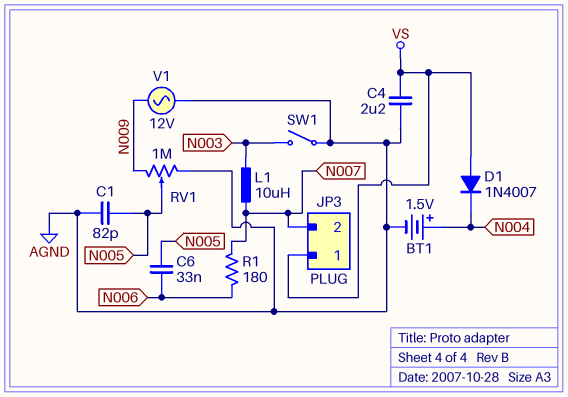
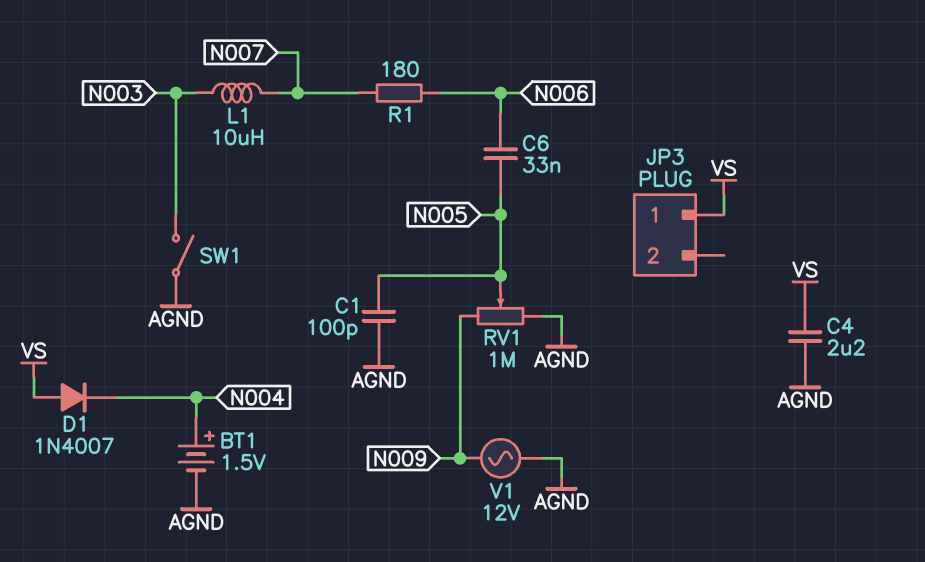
C1: 82pF (AGND, N005) -> 100pF (AGND, N005)
JP3 pin 2: N007 -> none

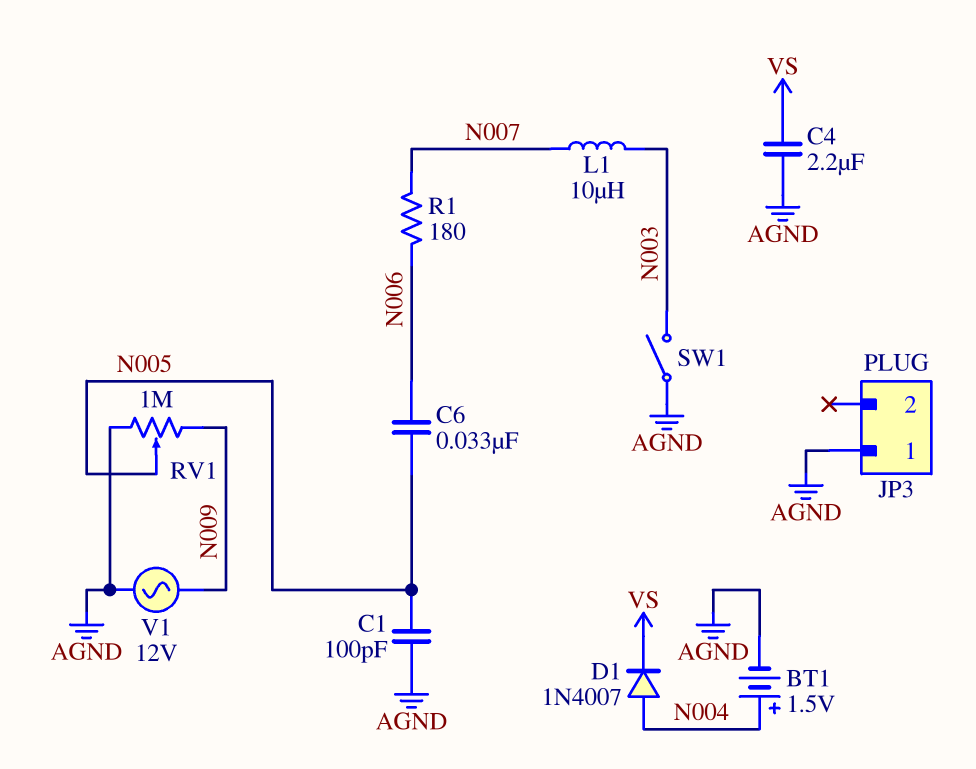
D1: diode 1N4007 (A VS, K N004) -> diode 1N4007 (A N004, K VS)
JP3 pin 1: VS -> AGND

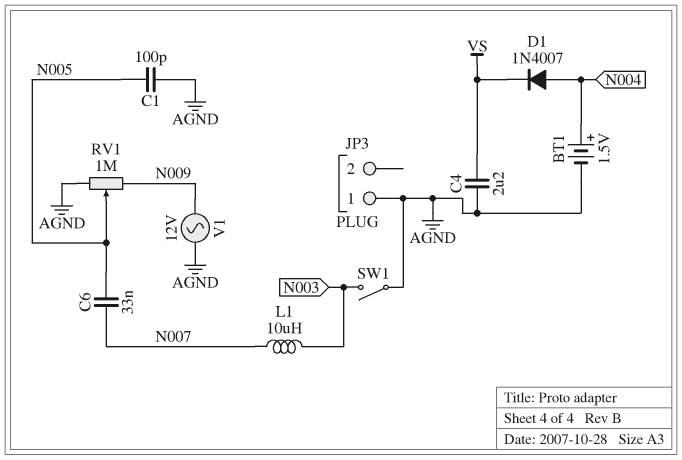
C6: 33nF (N005, N006) -> 33nF (N005, N007)
R1: 180 (N006, N007) -> none

